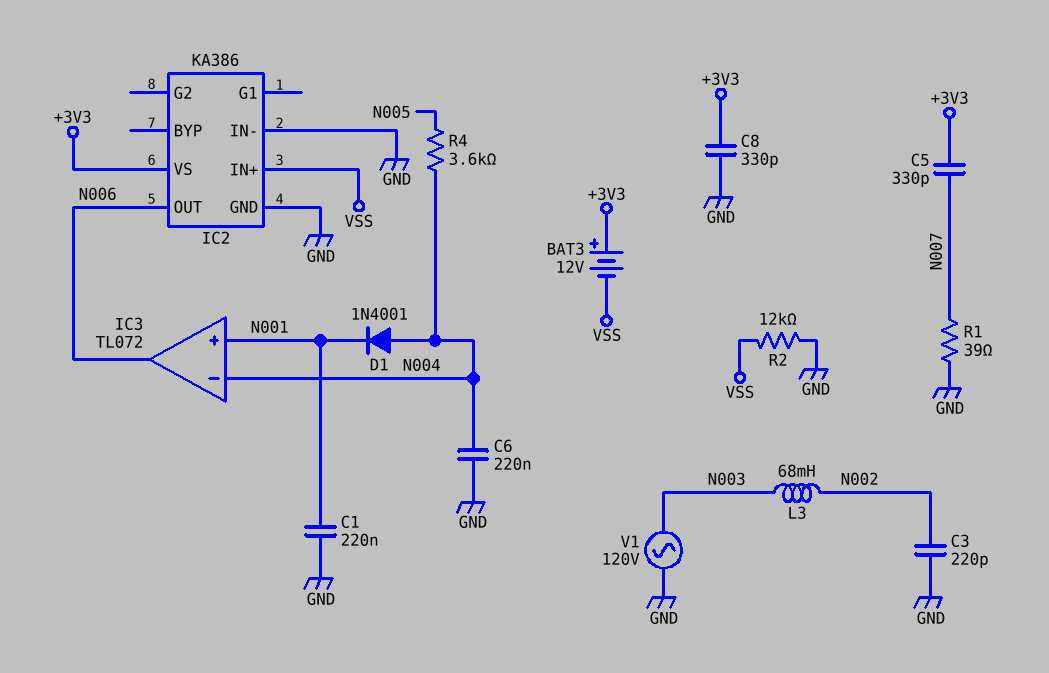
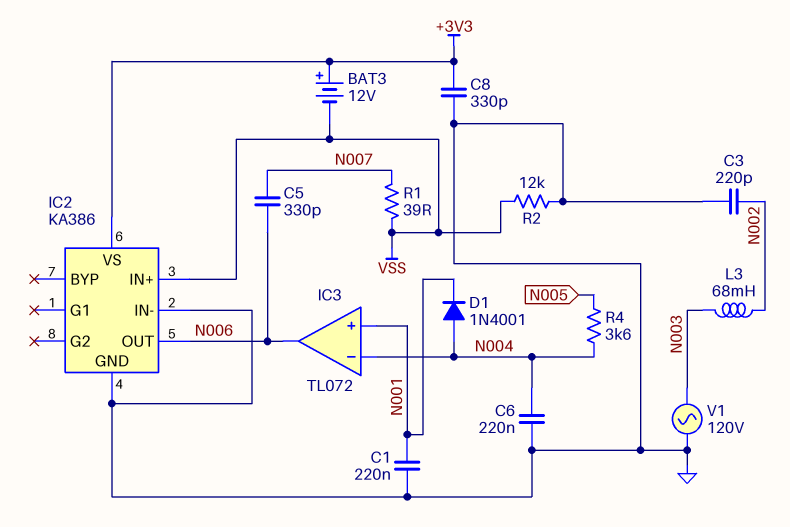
C5: 330pF (+3V3, N007) -> 330pF (N006, N007)
R1: 39 (GND, N007) -> 39 (N007, VSS)

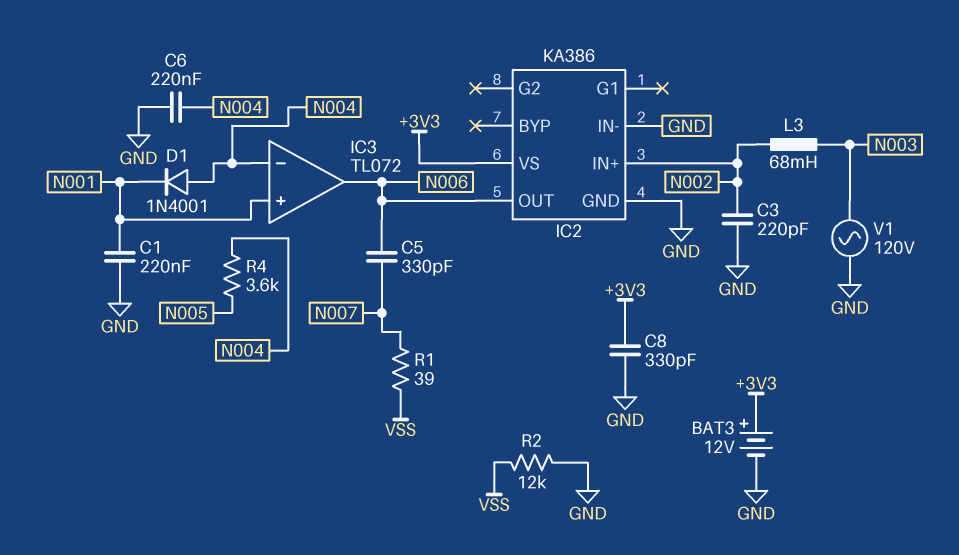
BAT3: 12V (plus +3V3, minus VSS) -> 12V (plus +3V3, minus GND)
IC2 pin IN+: VSS -> N002

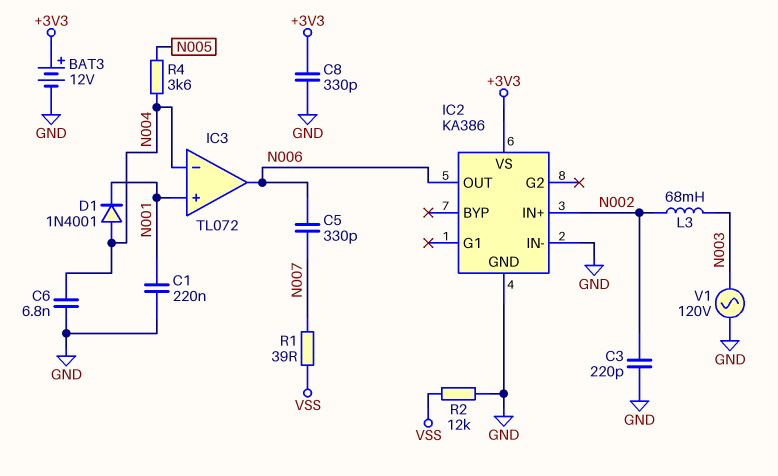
C6: 220nF (GND, N004) -> 6.8nF (GND, N004)

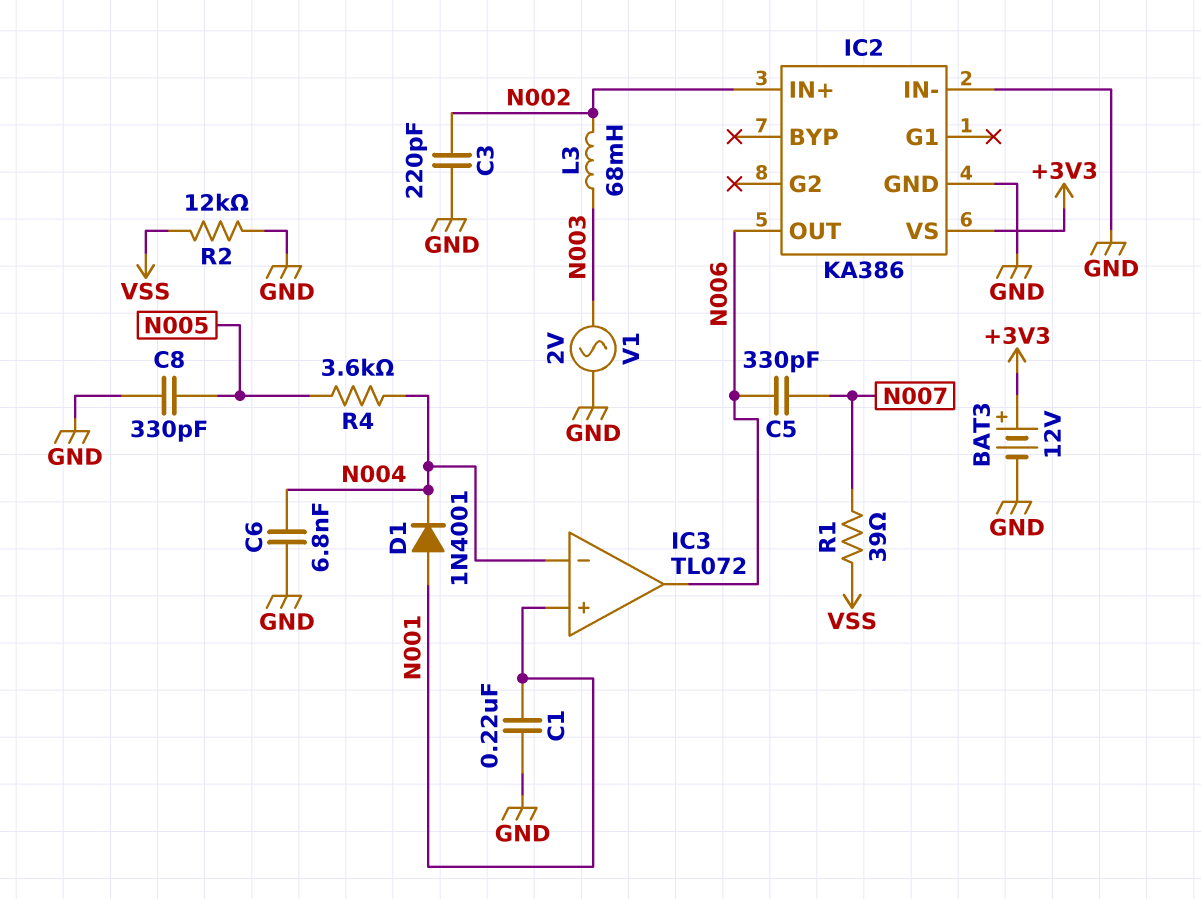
C8: 330pF (+3V3, GND) -> 330pF (GND, N005)
D1: diode 1N4001 (A N004, K N001) -> diode 1N4001 (A N001, K N004)
V1: AC 120V (GND, N003) -> AC 2V (GND, N003)

